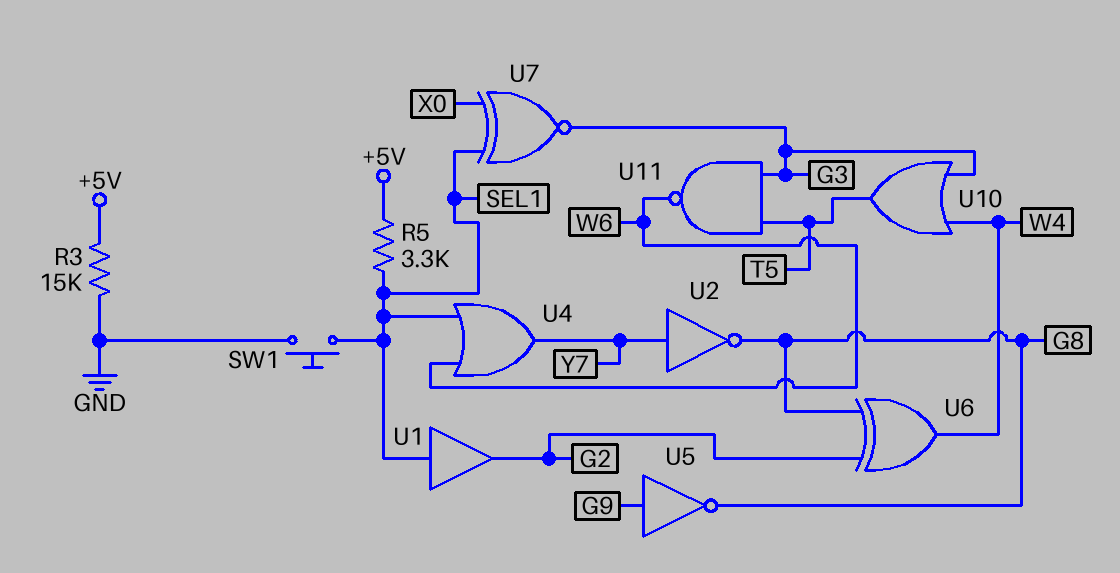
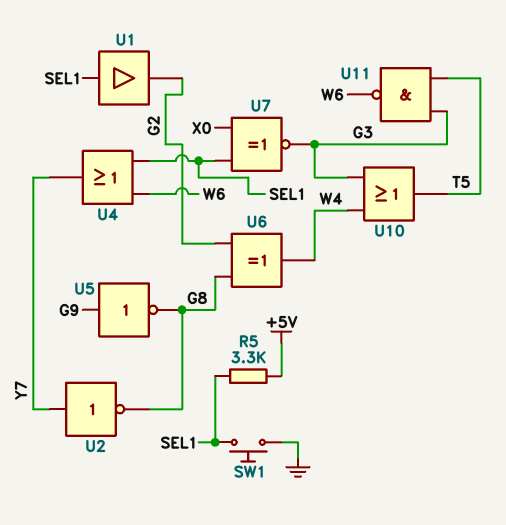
R3: 15k (+5V, GND) -> none

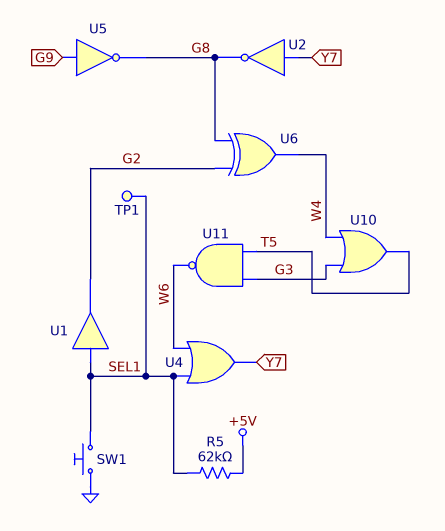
R5: 3.3k (+5V, SEL1) -> 62k (+5V, SEL1)
TP1: none -> test point (SEL1)
U7: XNOR (in SEL1, in X0, out G3) -> none

